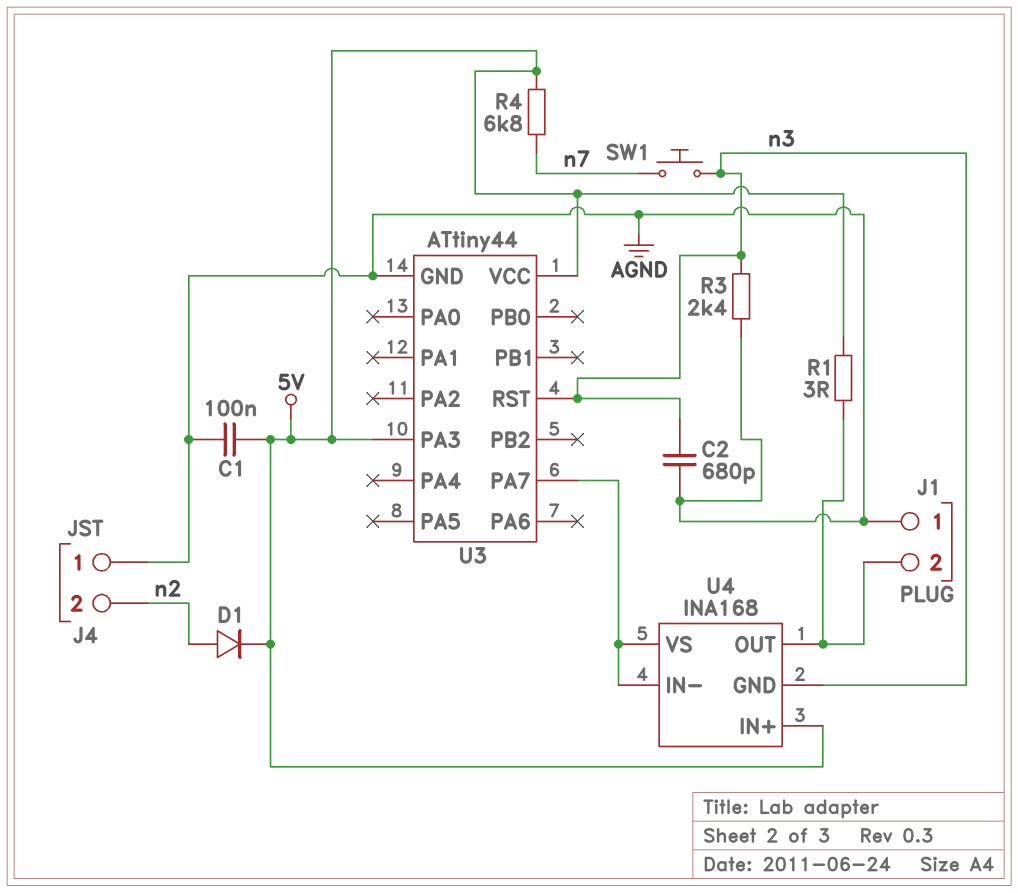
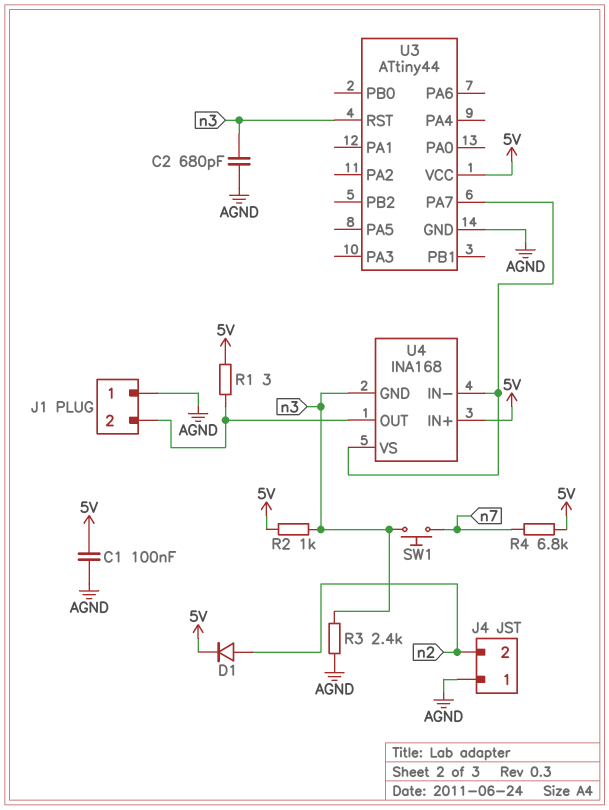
R2: none -> 1k (5V, n3)
U3 pin PA3: 5V -> none

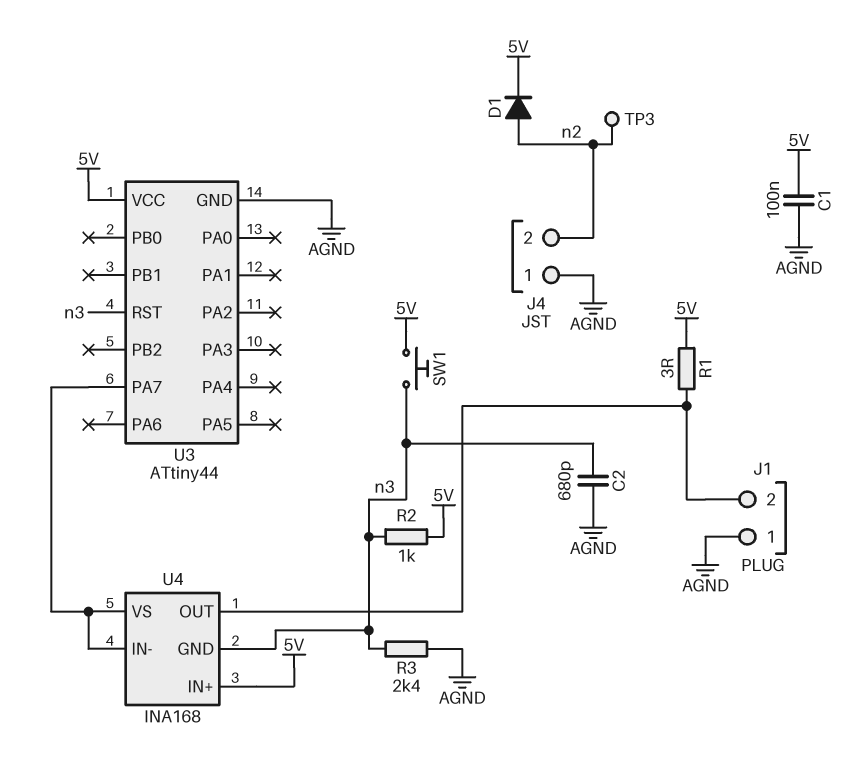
R4: 6.8k (5V, n7) -> none
SW1: button (n3, n7) -> button (5V, n3)
TP3: none -> test point (n2)

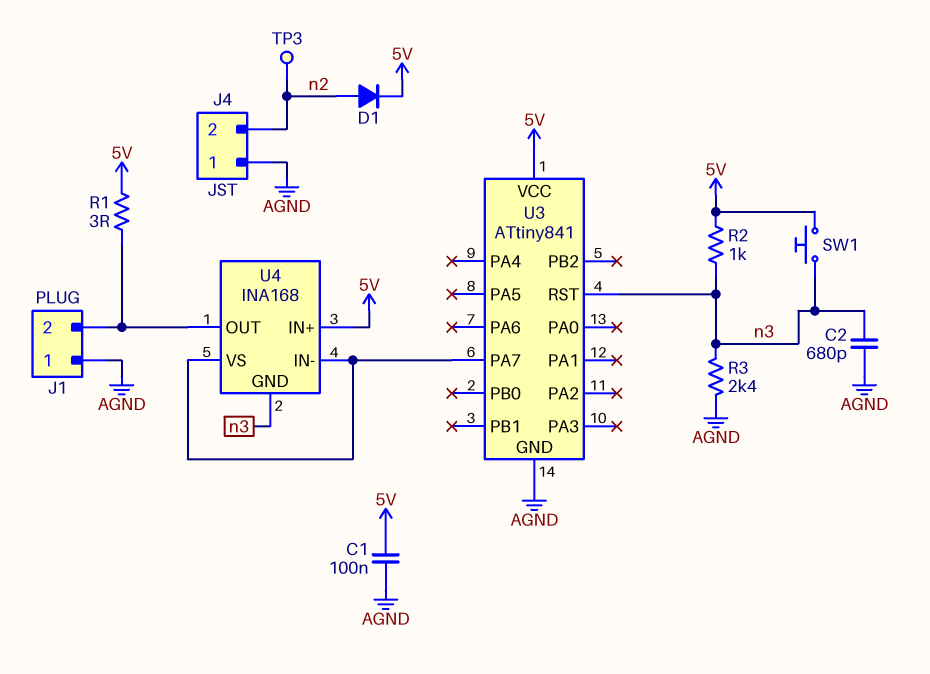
U3: ATtiny44 -> ATtiny841

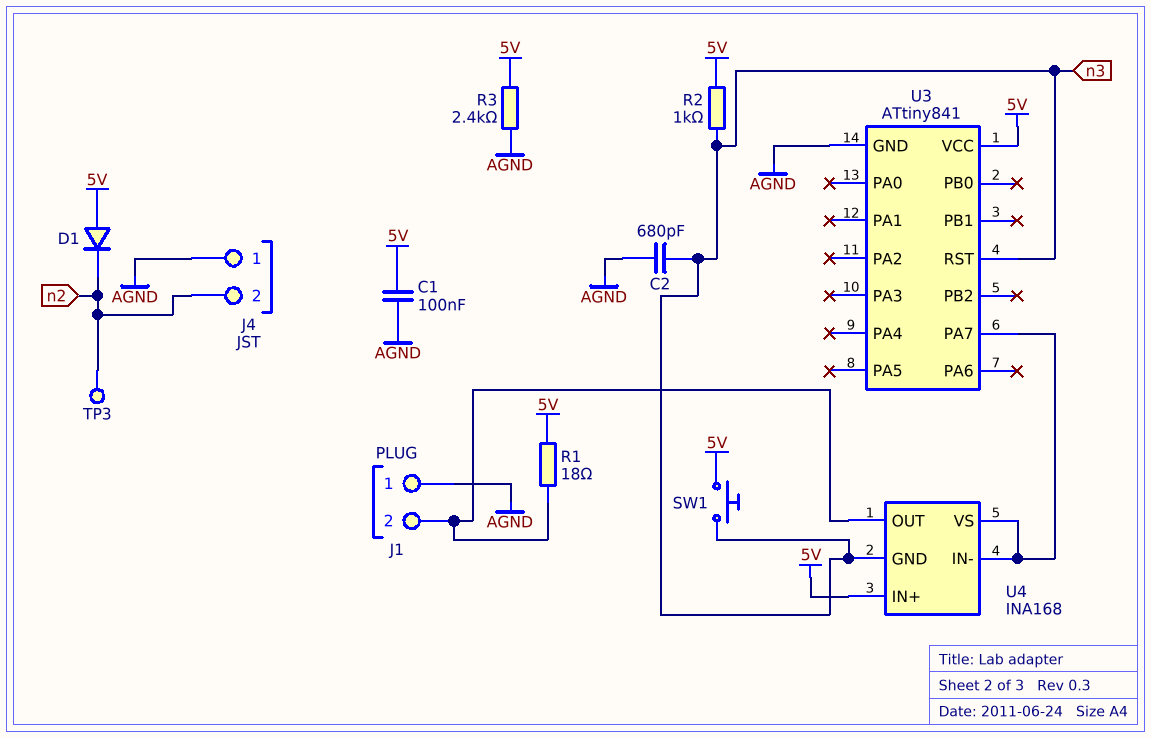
D1: diode (A n2, K 5V) -> diode (A 5V, K n2)
R1: 3 (5V, J1/2) -> 18 (5V, J1/2)
R3: 2.4k (AGND, n3) -> 2.4k (5V, AGND)

